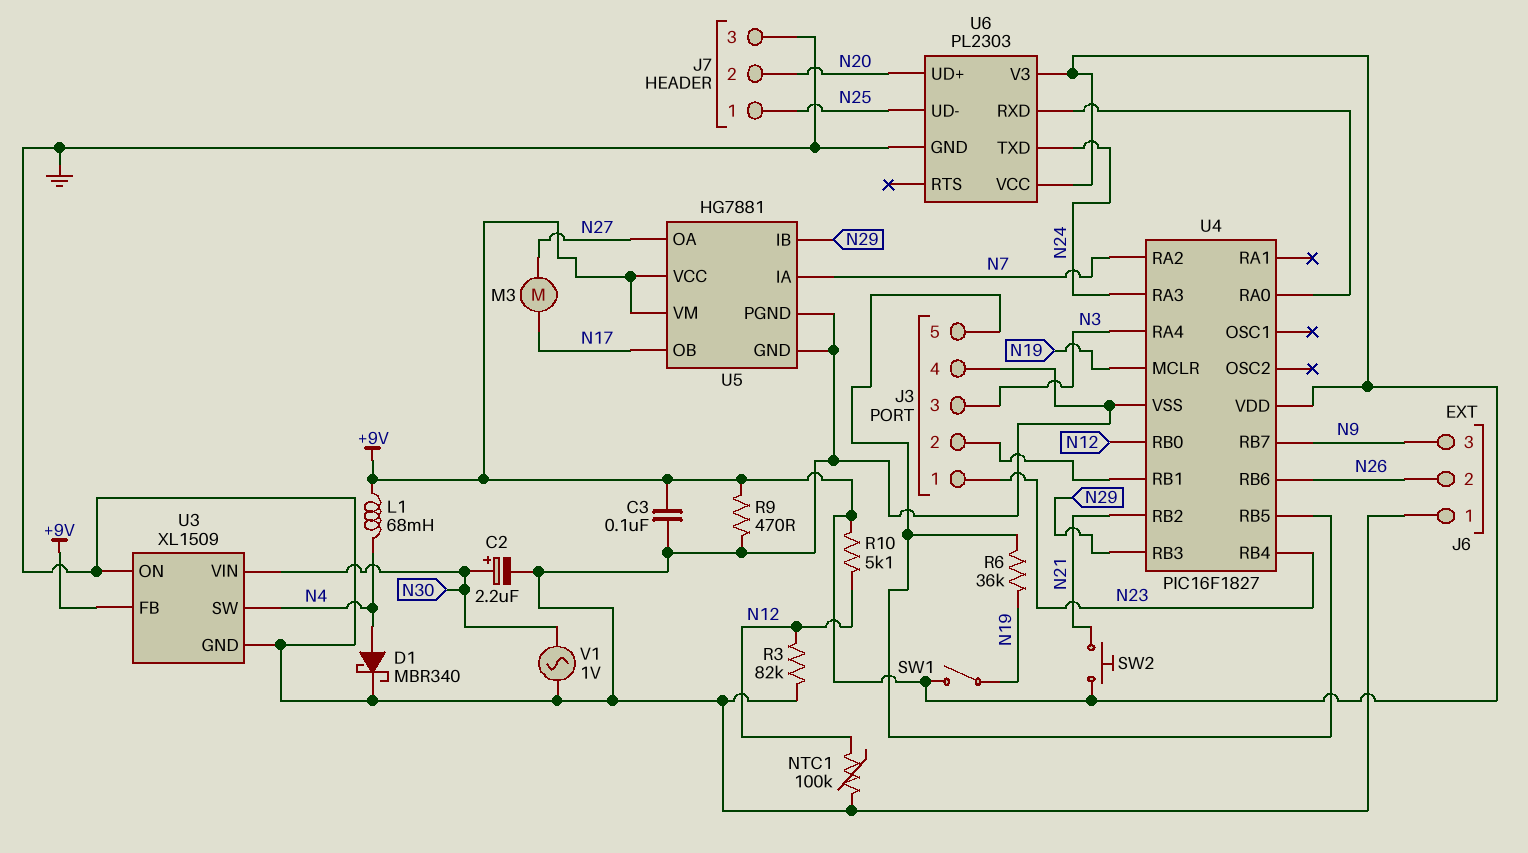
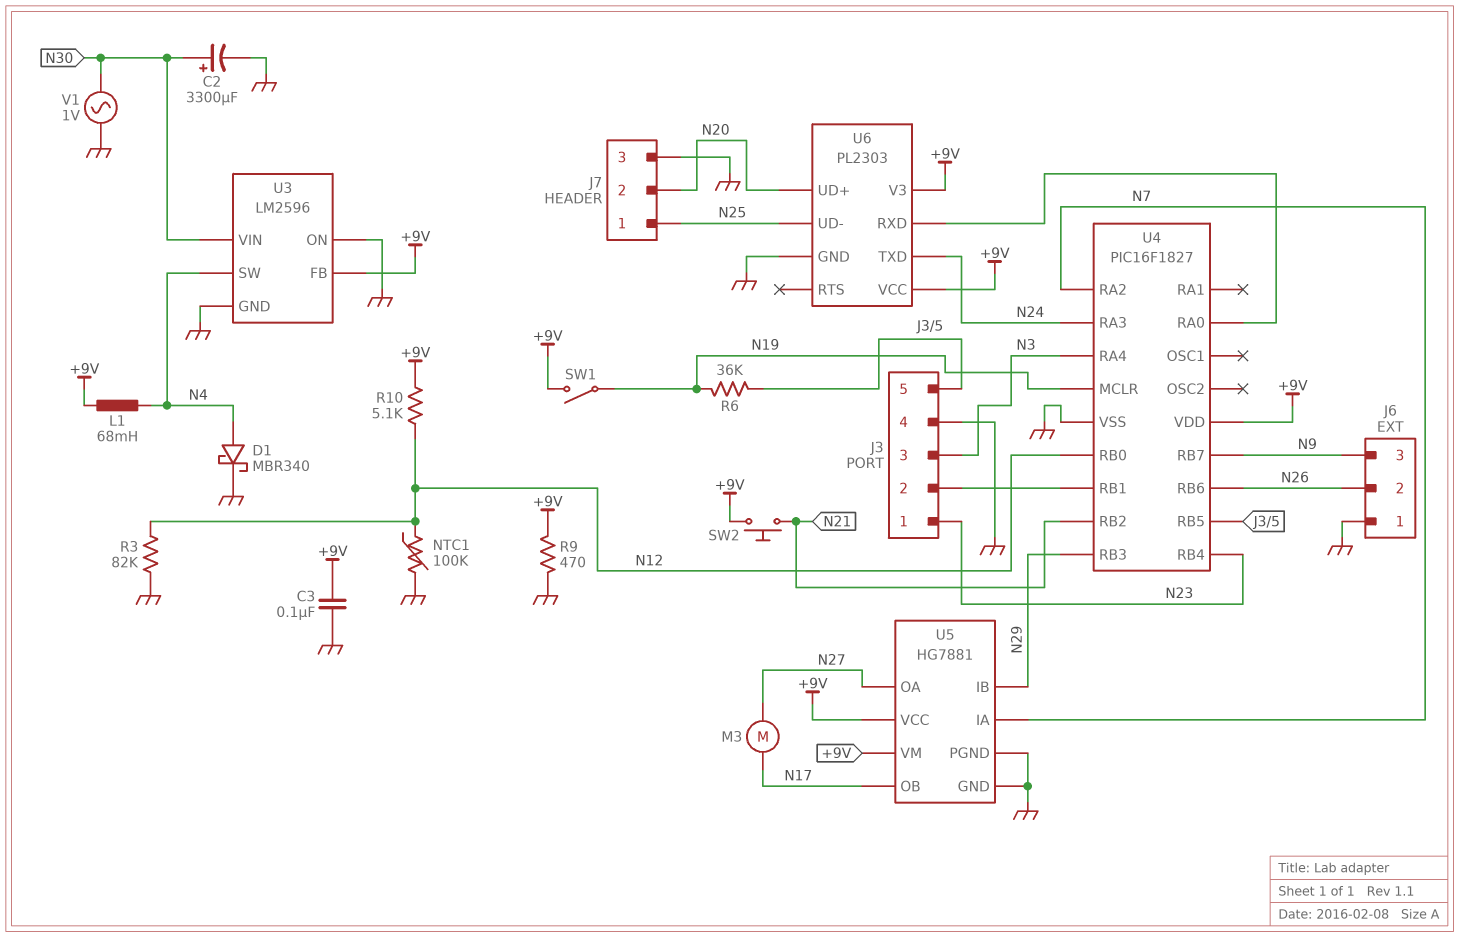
C2: 2.2uF (plus N30, minus GND) -> 3300uF (plus N30, minus GND)
U3: XL1509 -> LM2596

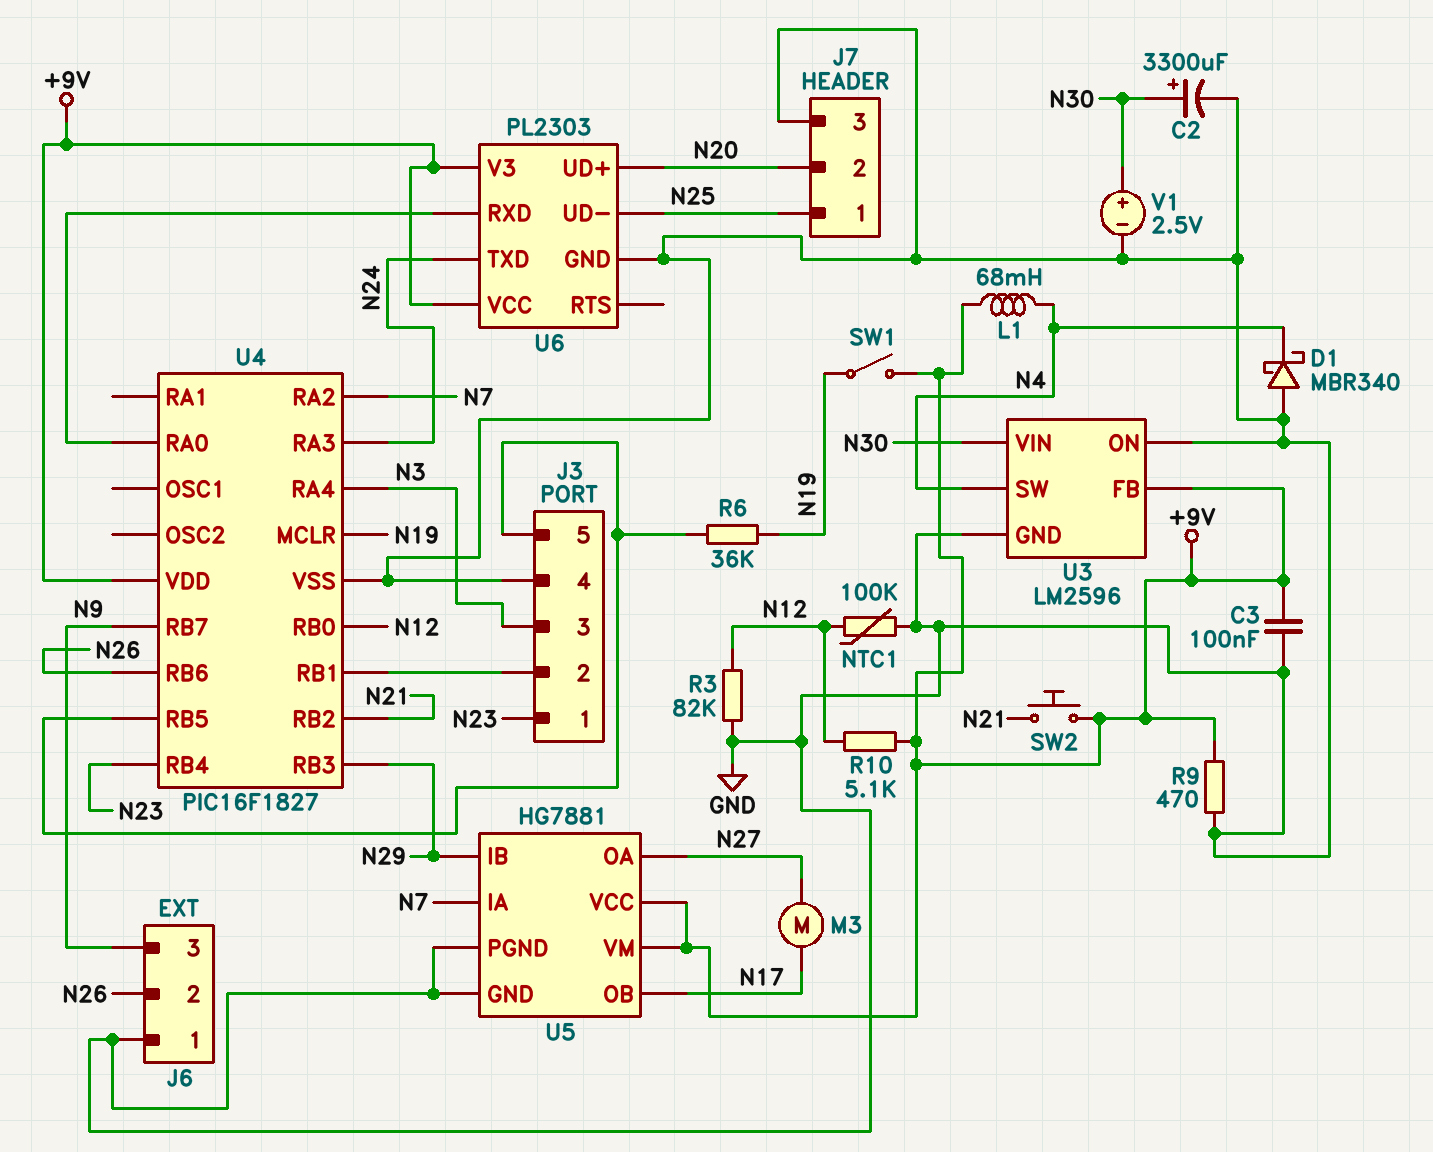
D1: schottky MBR340 (A N4, K GND) -> schottky MBR340 (A GND, K N4)
V1: AC 1V (GND, N30) -> 2.5V (plus N30, minus GND)

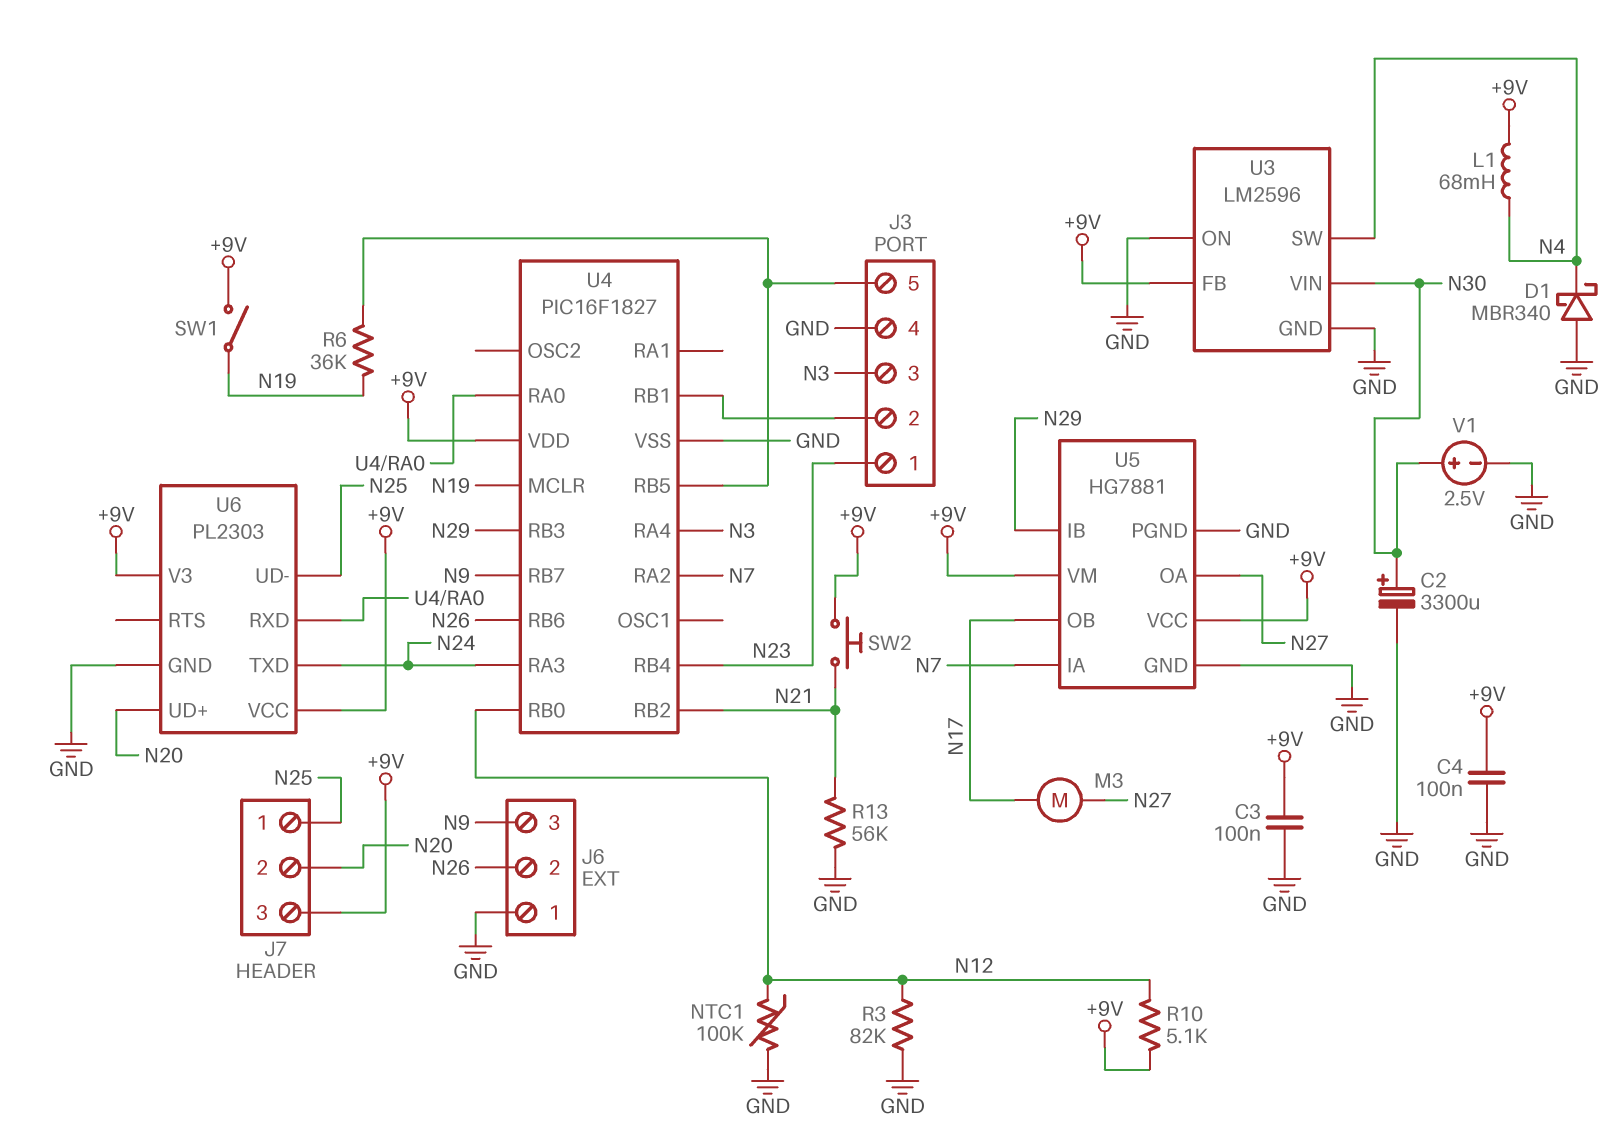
C4: none -> 100nF (+9V, GND)
J7 pin 3: GND -> +9V
R9: 470 (+9V, GND) -> none
R13: none -> 56k (GND, N21)

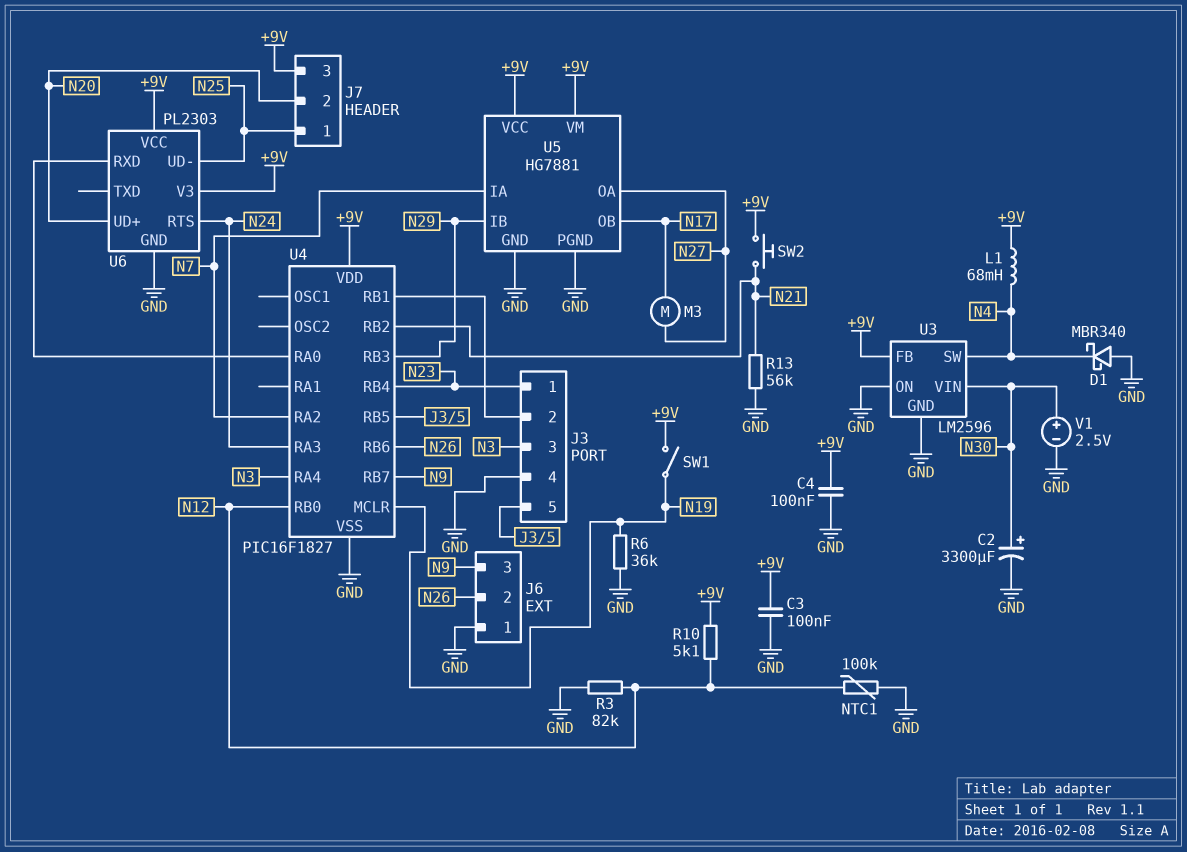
R6: 36k (J3/5, N19) -> 36k (GND, N19)
U6 pin RTS: none -> N24
U6 pin TXD: N24 -> none

